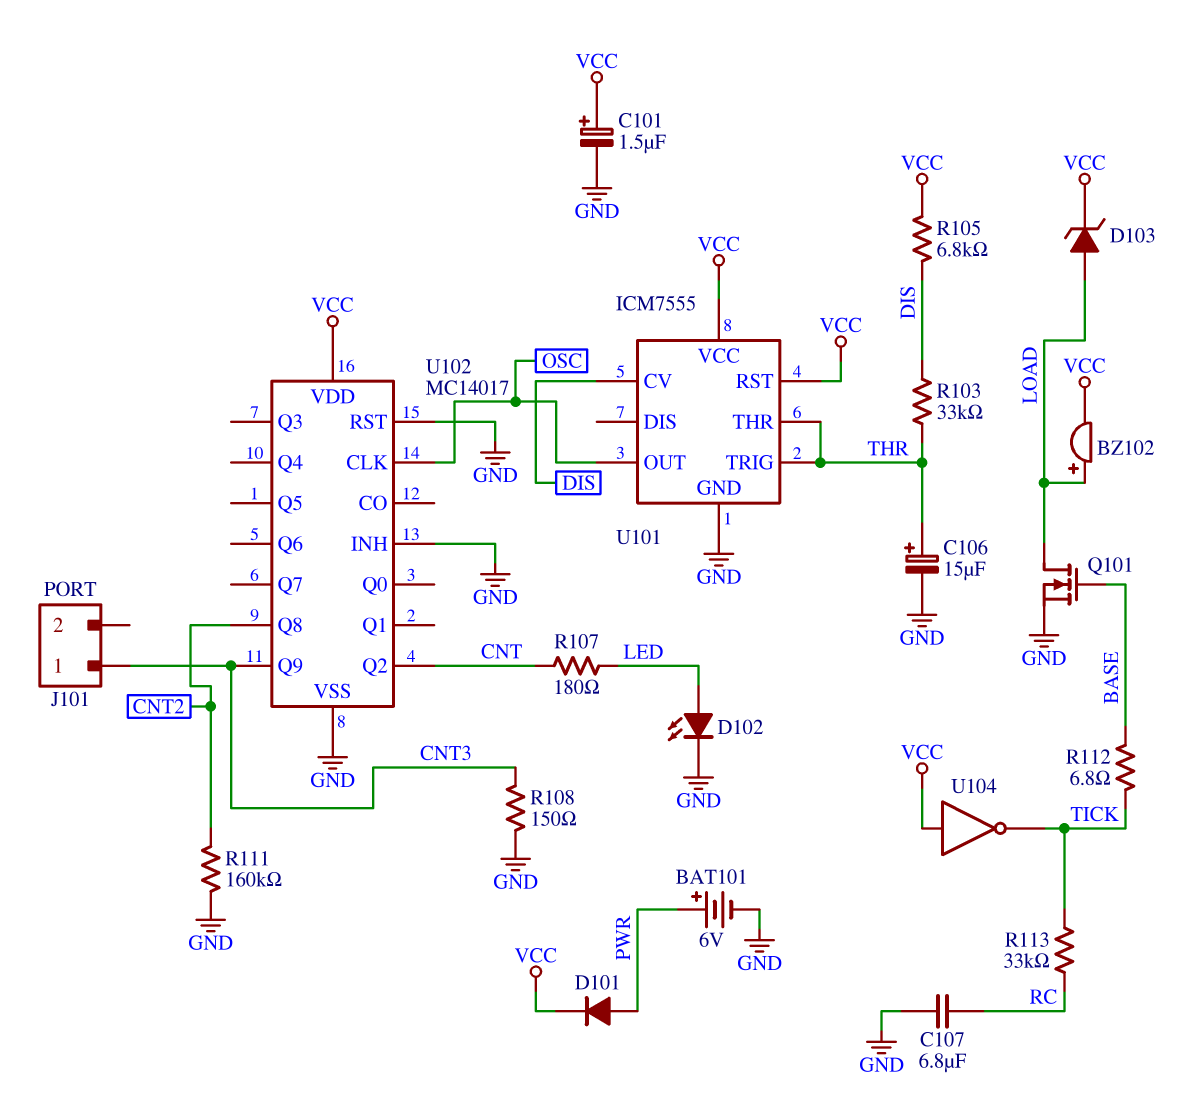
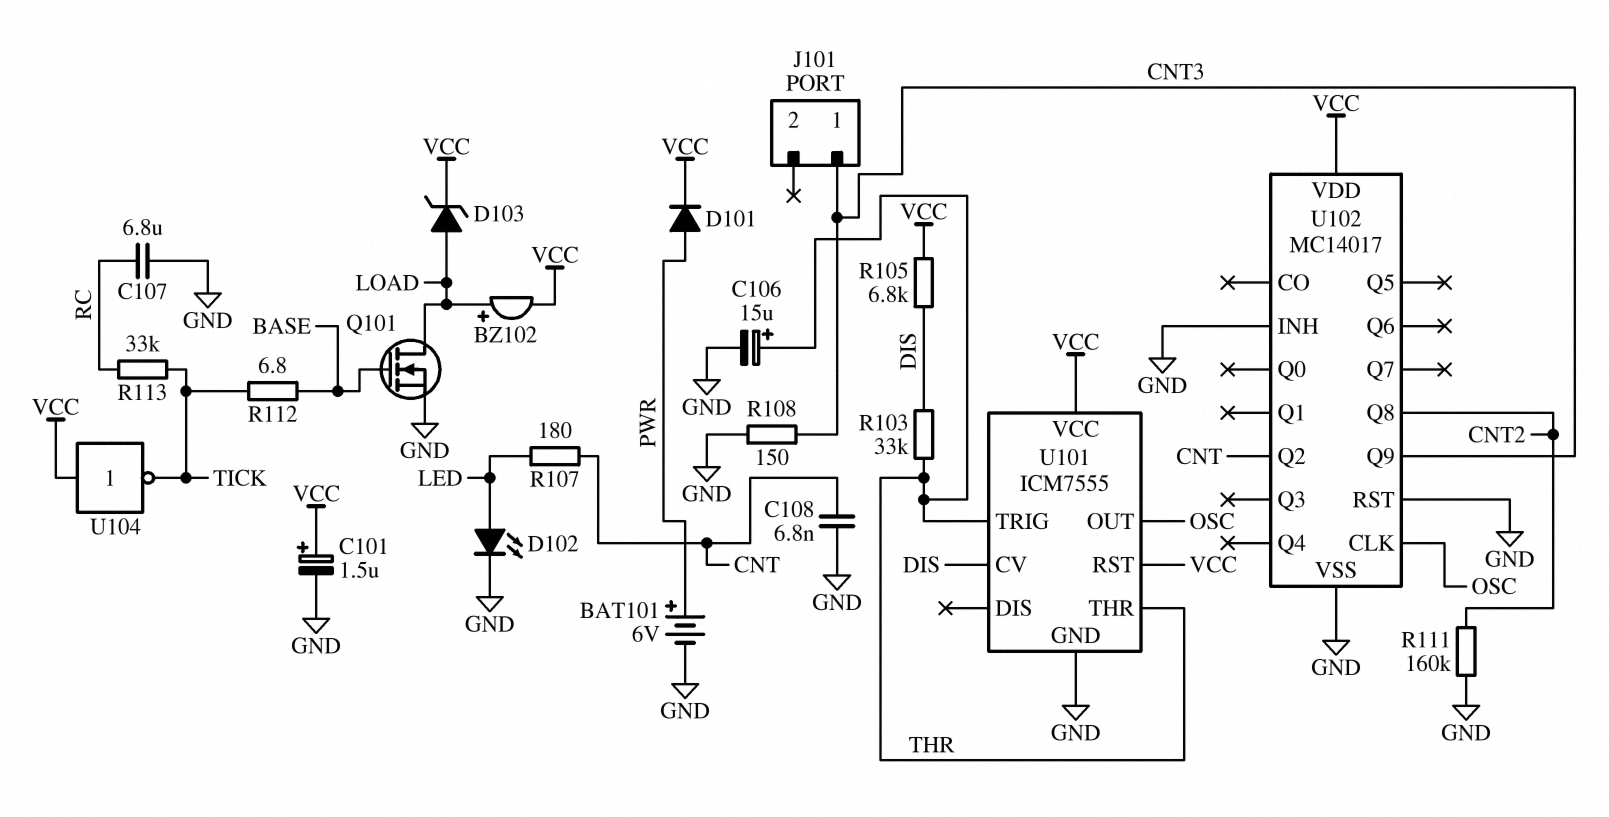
C108: none -> 6.8nF (CNT, GND)

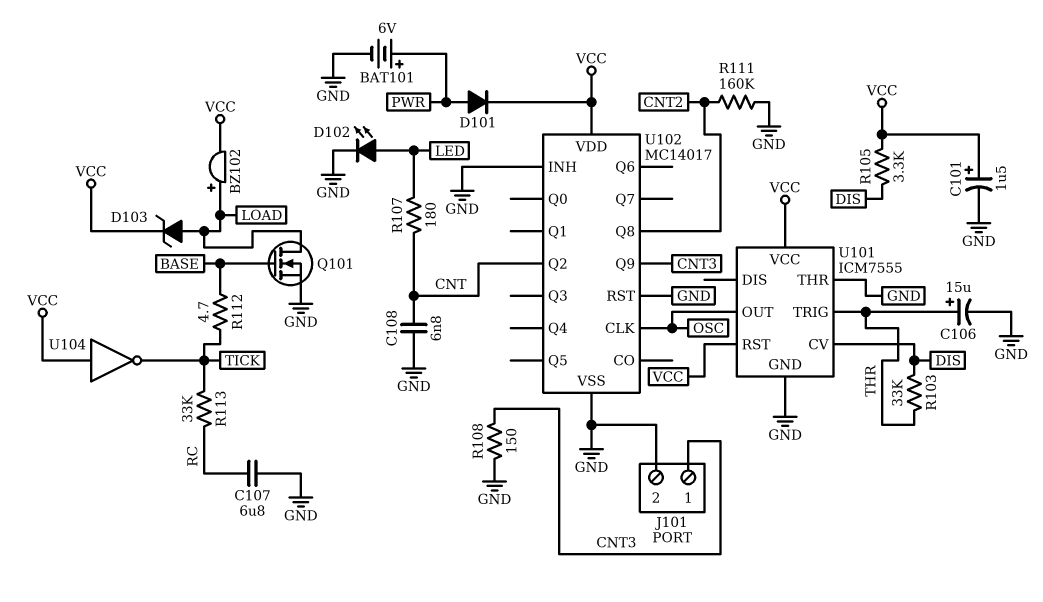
J101 pin 2: none -> GND
R105: 6.8k (DIS, VCC) -> 3.3k (DIS, VCC)
R112: 6.8 (BASE, TICK) -> 4.7 (BASE, TICK)
U101 pin THR: THR -> GND

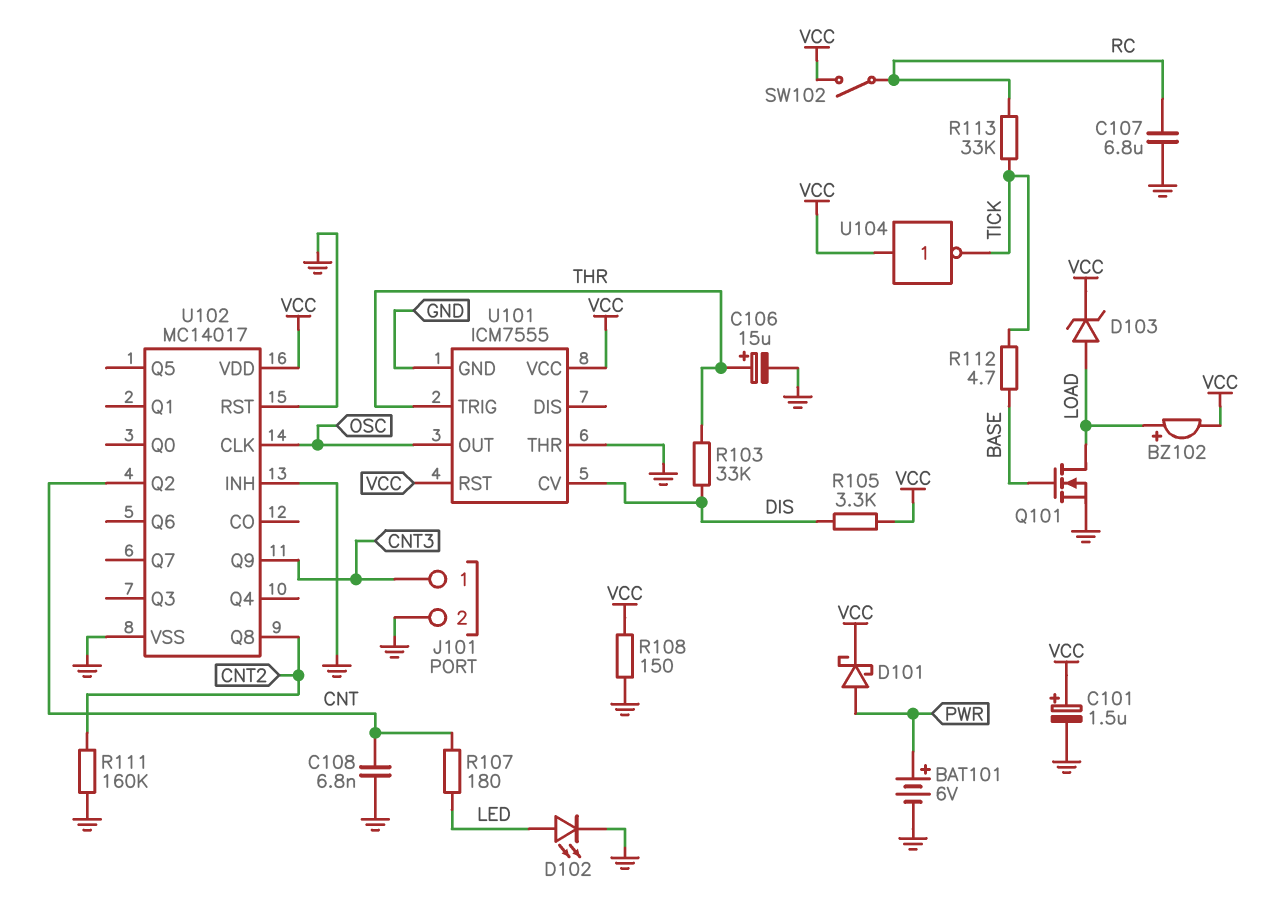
D101: diode (A PWR, K VCC) -> schottky (A PWR, K VCC)
R108: 150 (CNT3, GND) -> 150 (GND, VCC)
SW102: none -> switch (RC, VCC)

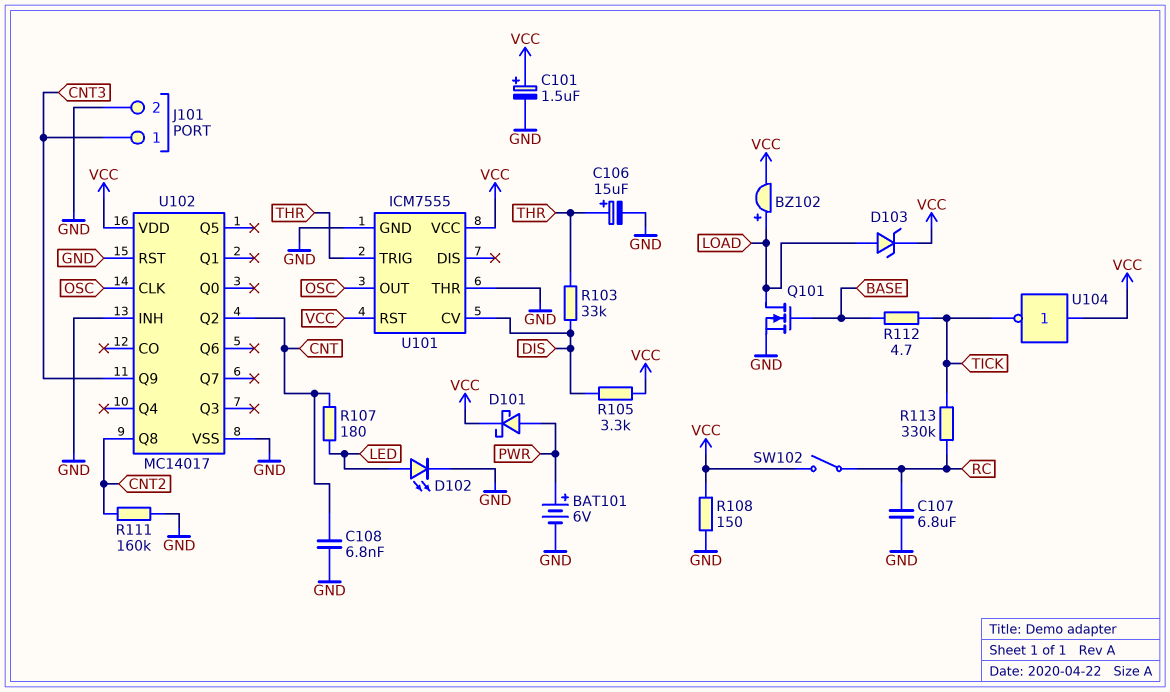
R113: 33k (RC, TICK) -> 330k (RC, TICK)

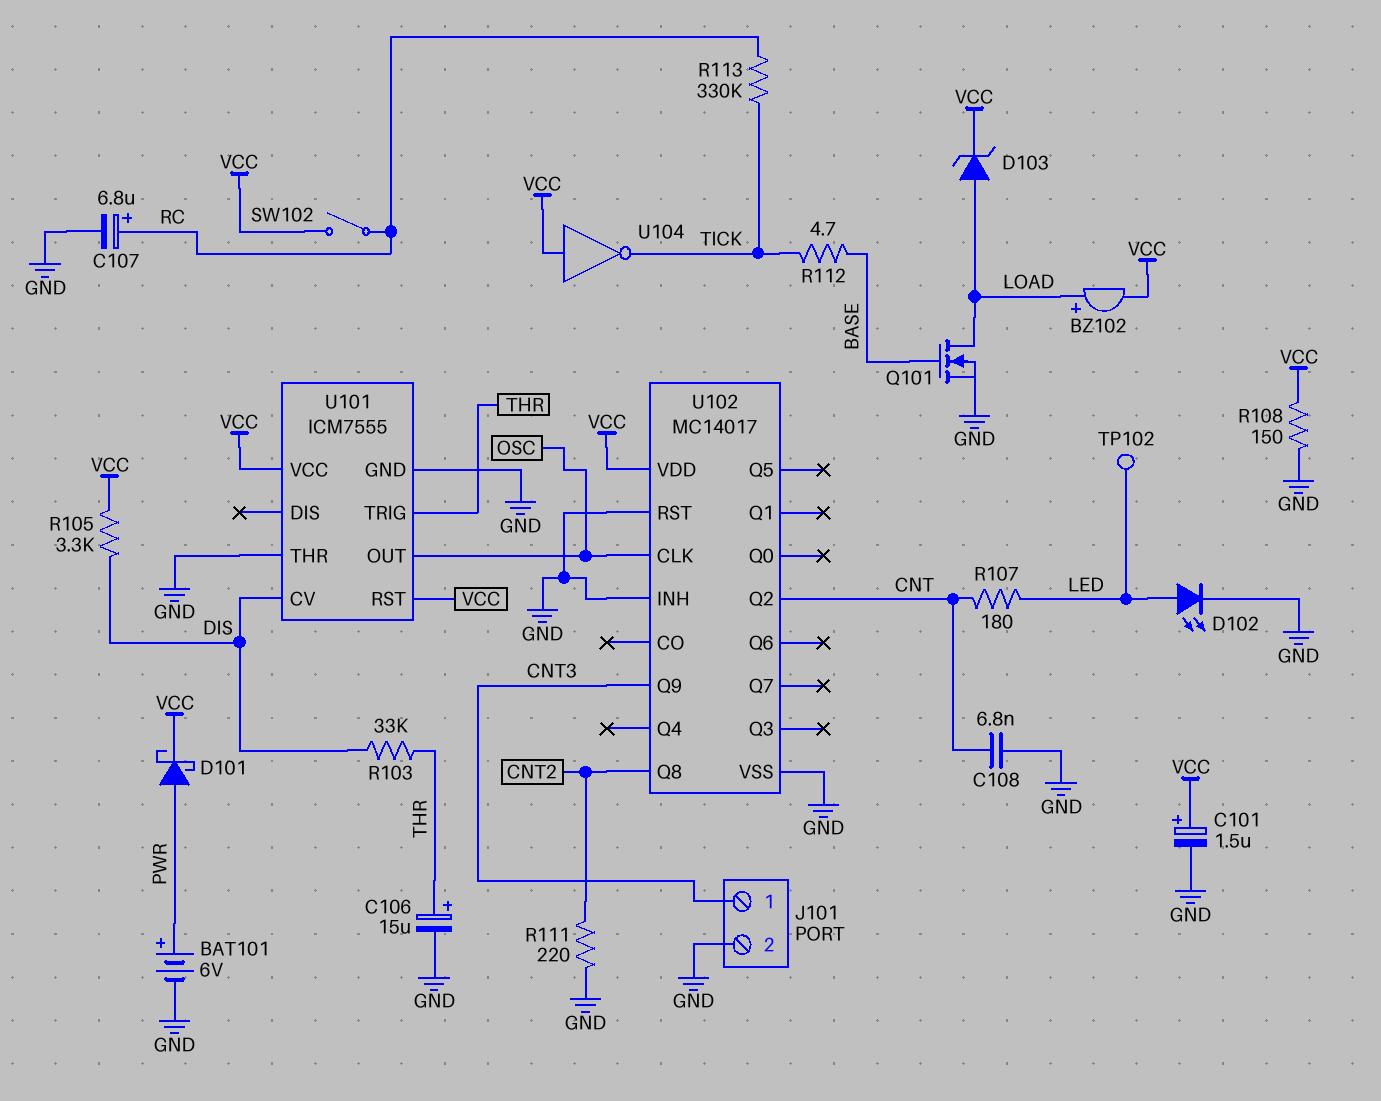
C107: 6.8uF (GND, RC) -> 6.8uF (plus RC, minus GND)
R111: 160k (CNT2, GND) -> 220 (CNT2, GND)
TP102: none -> test point (LED)

